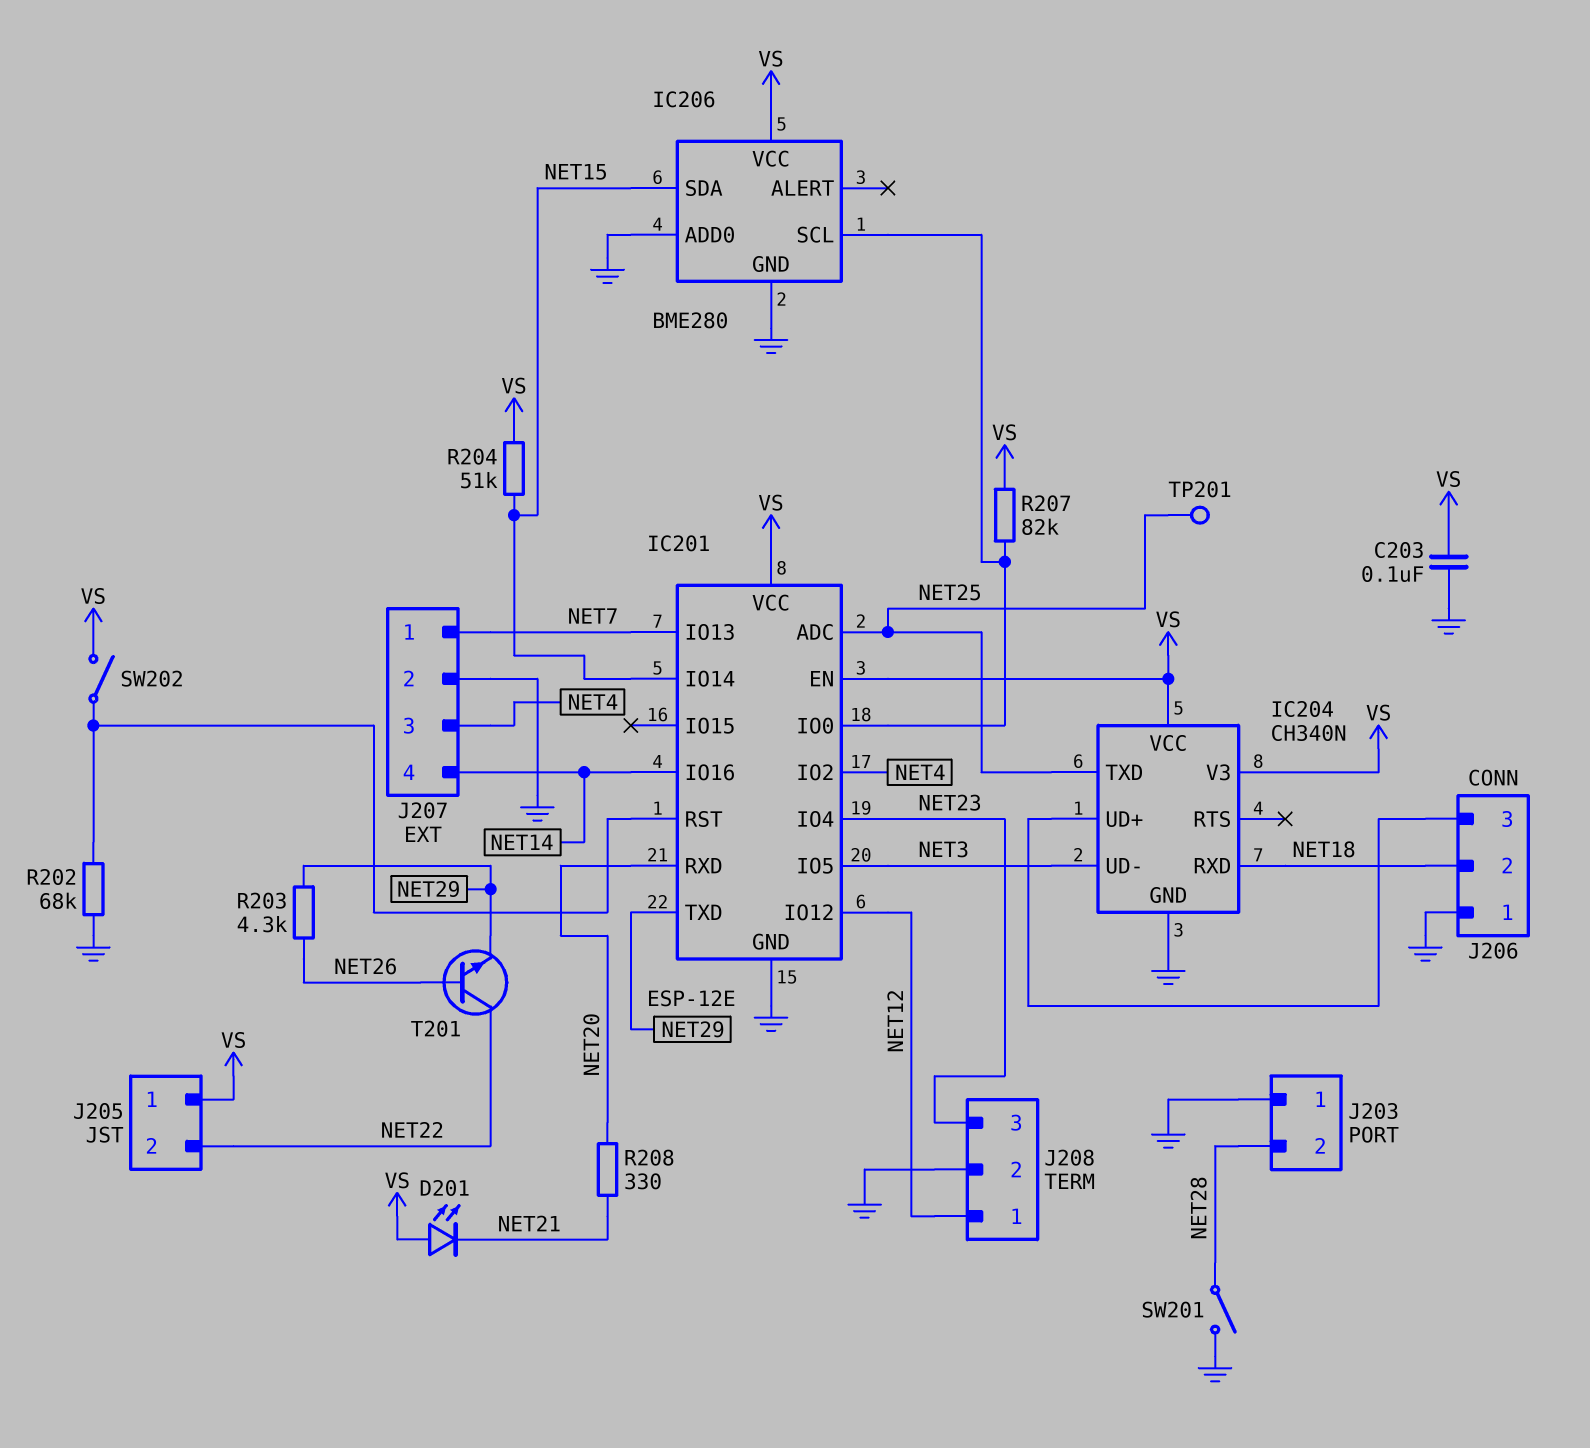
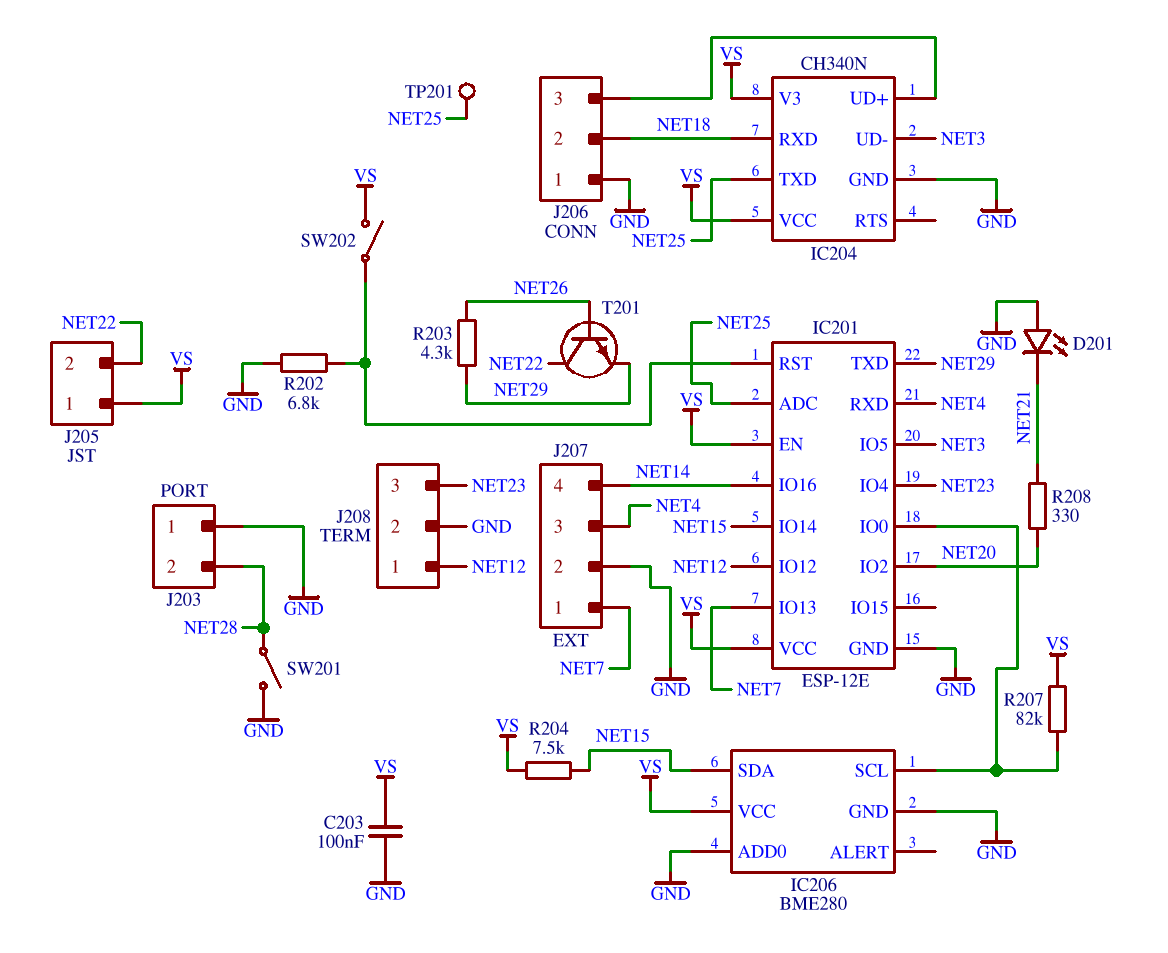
D201: LED (A VS, K NET21) -> LED (A GND, K NET21)
IC201 pin IO2: NET4 -> NET20
IC201 pin RXD: NET20 -> NET4
R202: 68k (GND, IC201/RST) -> 6.8k (GND, IC201/RST)
R204: 51k (NET15, VS) -> 7.5k (NET15, VS)

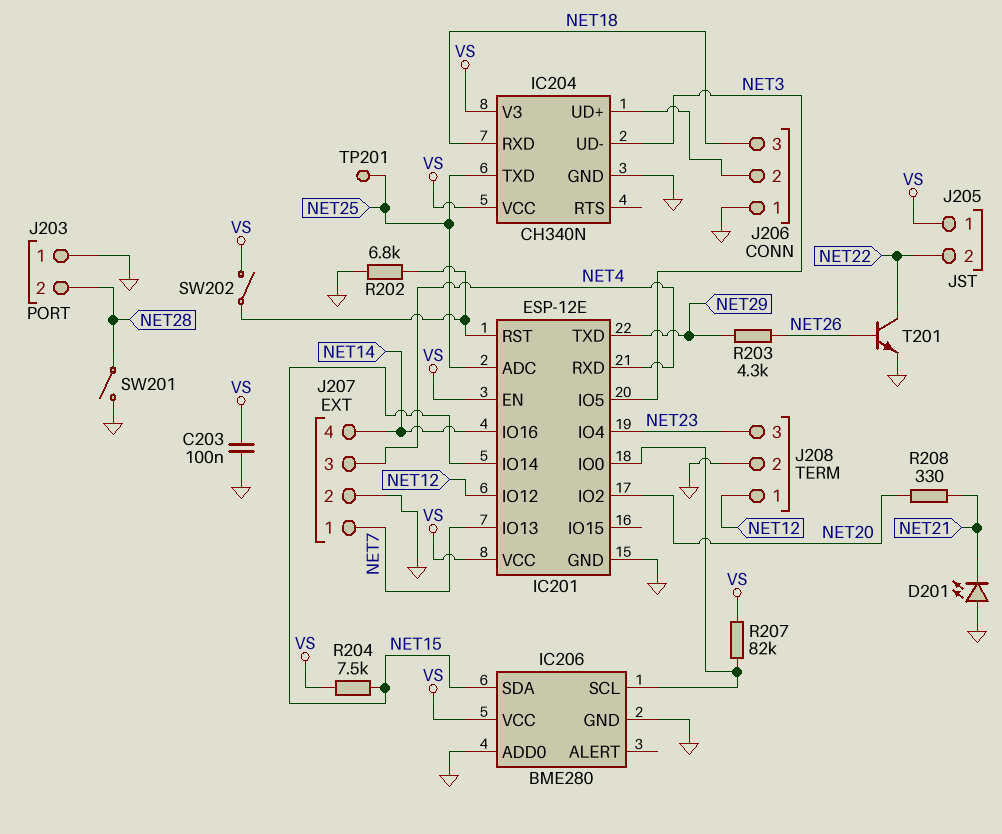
J206 pin 2: NET18 -> IC204/UD+
J206 pin 3: IC204/UD+ -> NET18
T201: NPN (B NET26, C NET22, E NET29) -> NPN (B NET26, C NET22, E GND)

